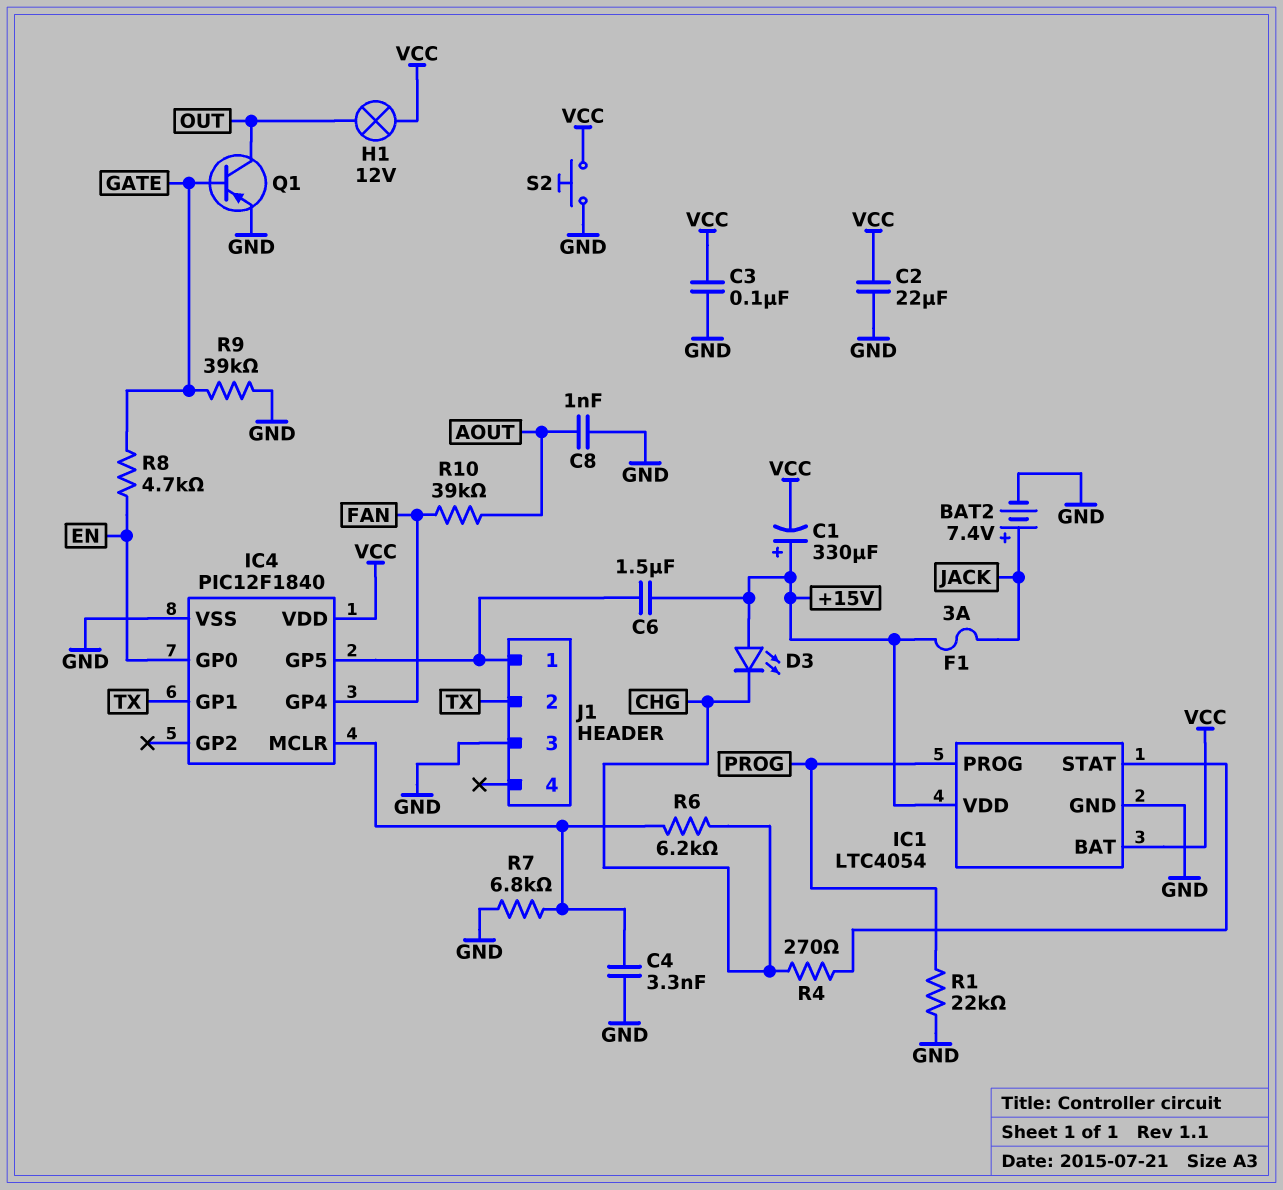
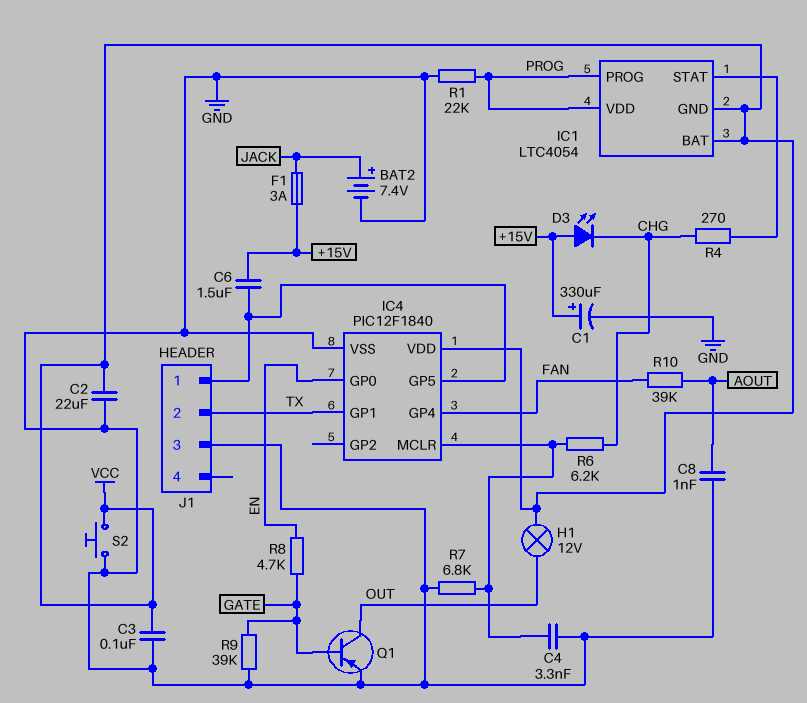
C1: 330uF (plus +15V, minus VCC) -> 330uF (plus +15V, minus GND)
IC1 pin GND: GND -> VCC
IC1 pin VDD: +15V -> PROG

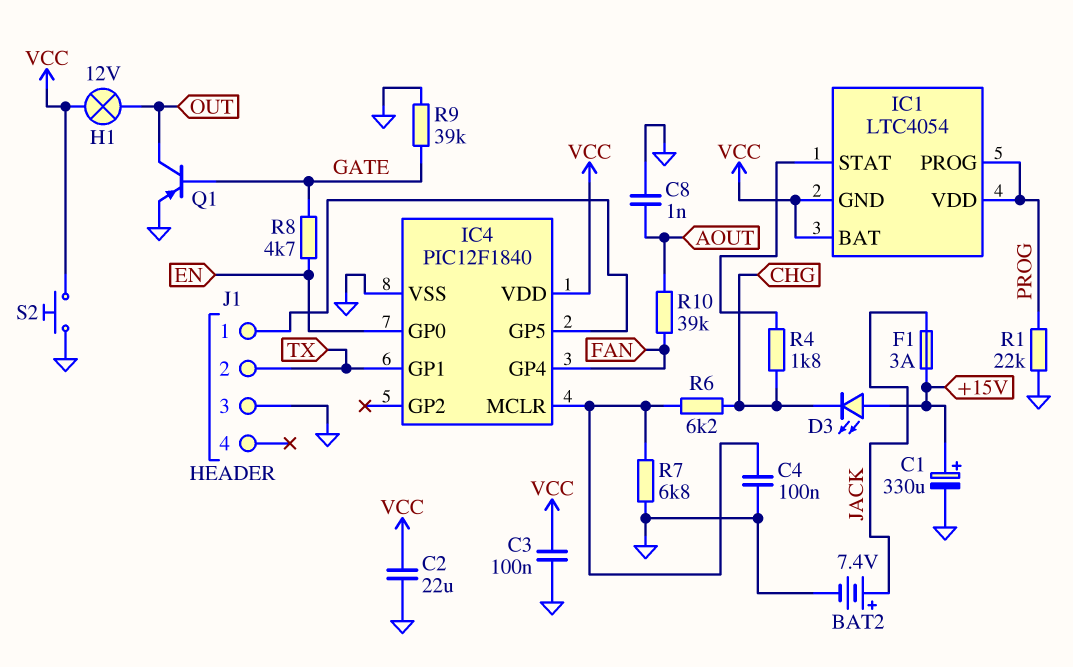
C4: 3.3nF (GND, IC4/MCLR) -> 100nF (GND, IC4/MCLR)
C6: 1.5uF (+15V, IC4/GP5) -> none
R4: 270 (CHG, IC1/STAT) -> 1.8k (CHG, IC1/STAT)

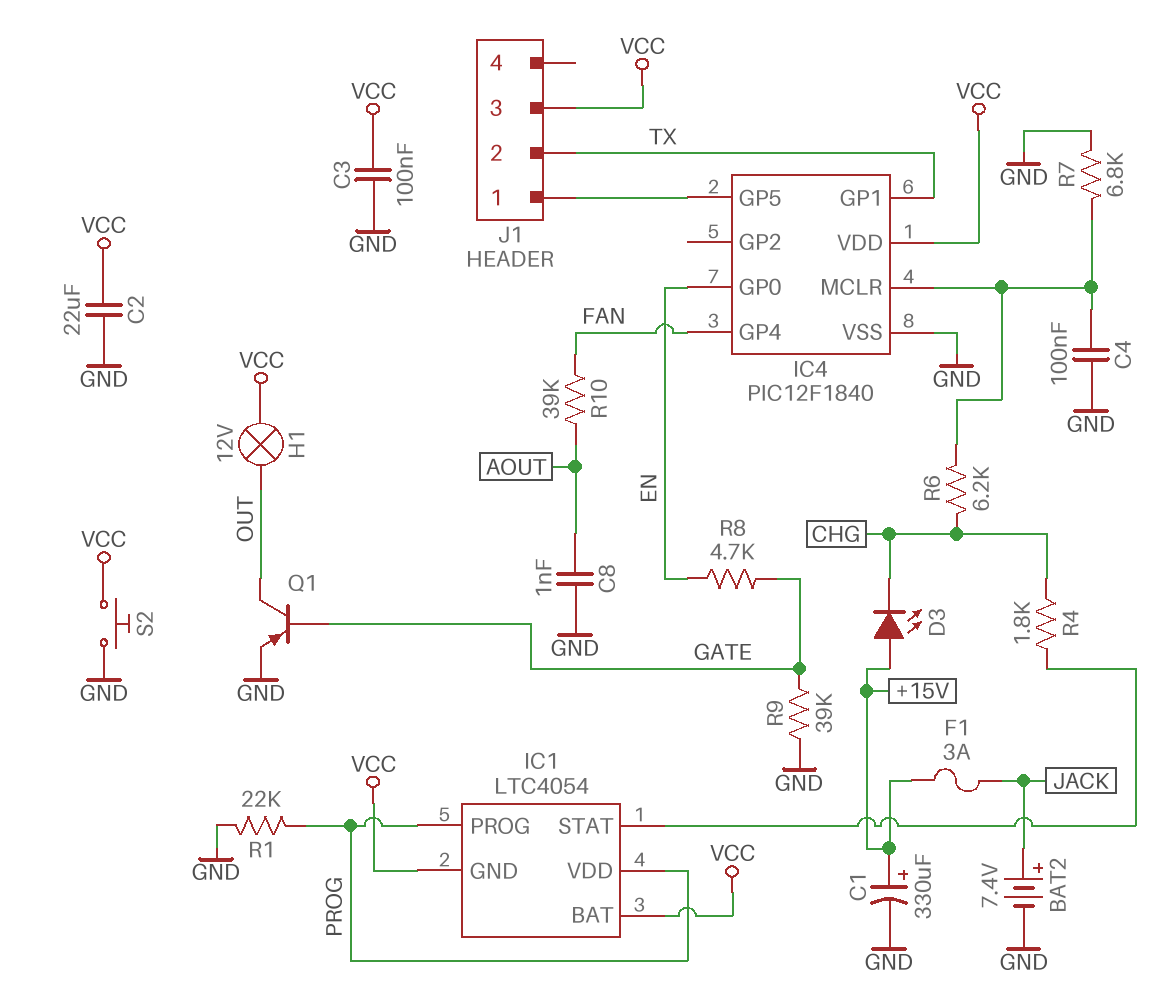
J1 pin 3: GND -> VCC

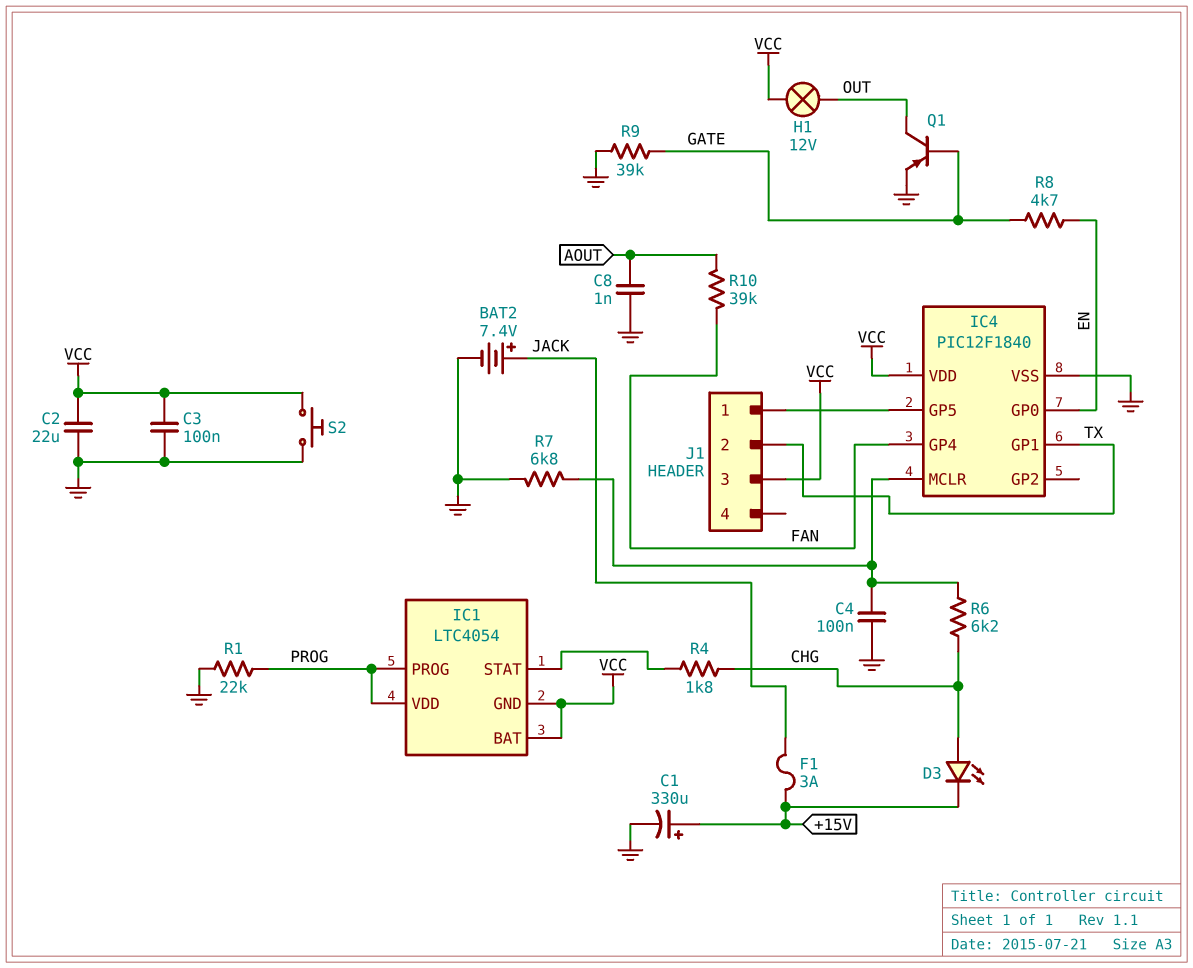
D3: LED (A +15V, K CHG) -> LED (A CHG, K +15V)

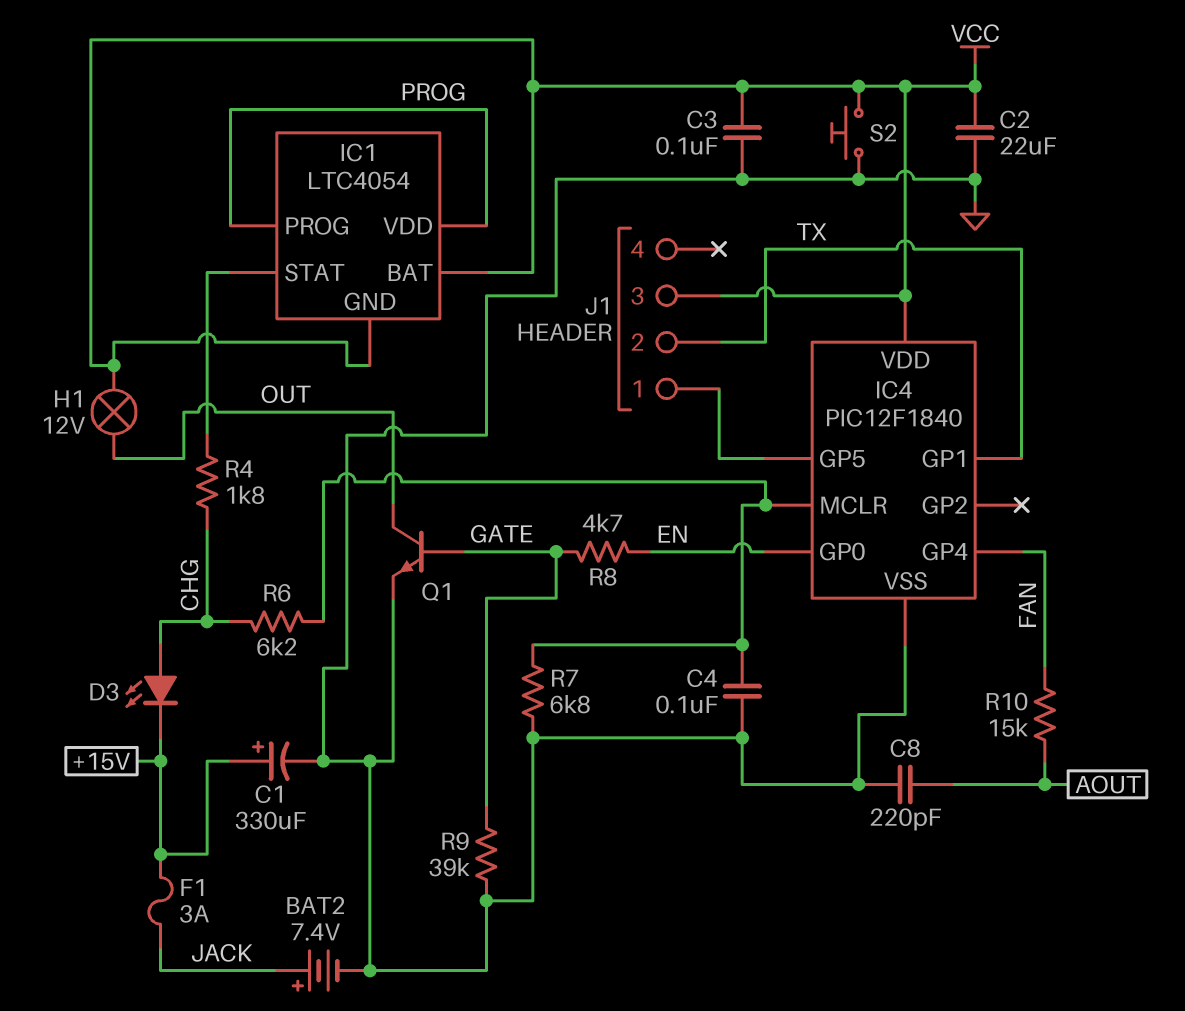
C8: 1nF (AOUT, GND) -> 220pF (AOUT, GND)
Q1: PNP (B GATE, C OUT, E GND) -> NPN (B GATE, C OUT, E GND)
R1: 22k (GND, PROG) -> none
R10: 39k (AOUT, FAN) -> 15k (AOUT, FAN)

